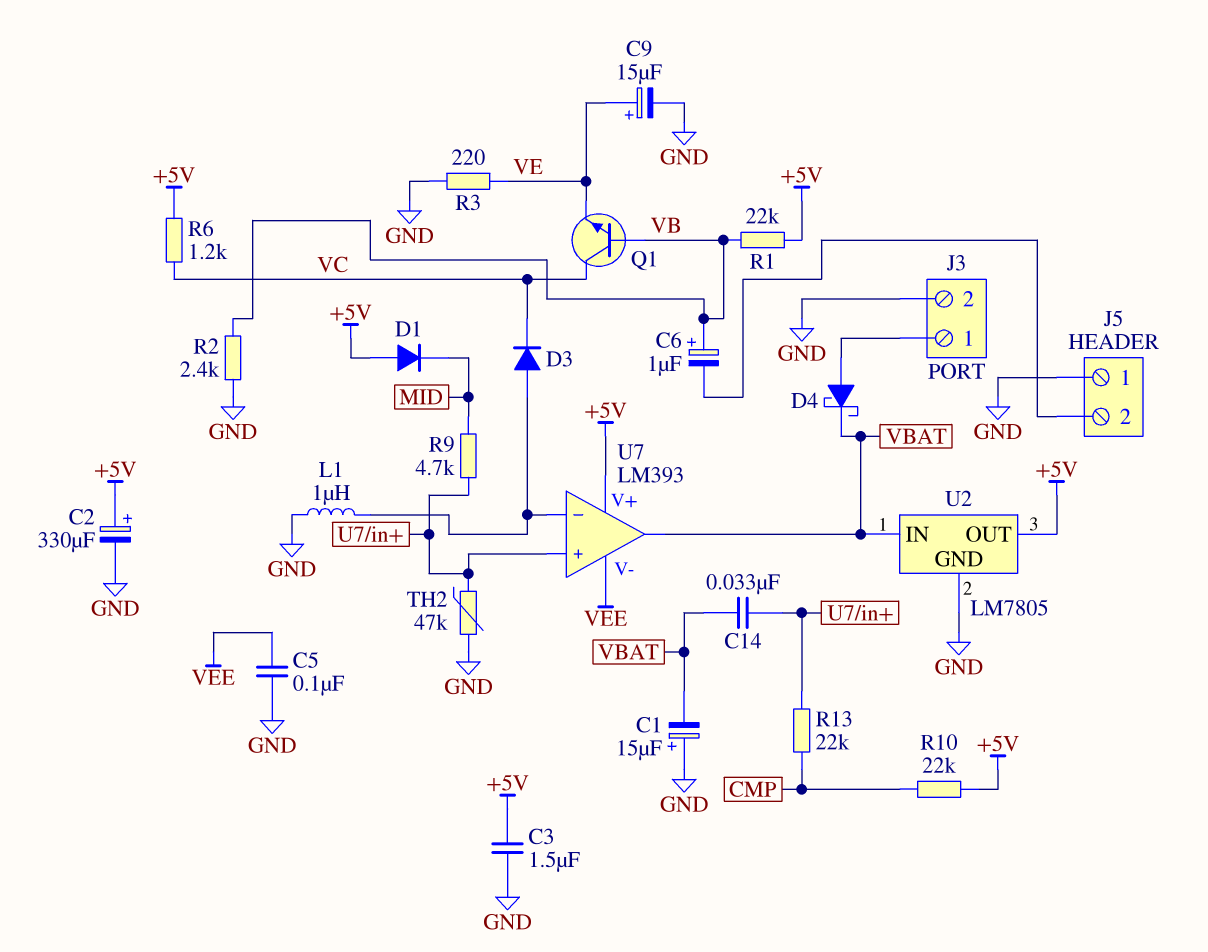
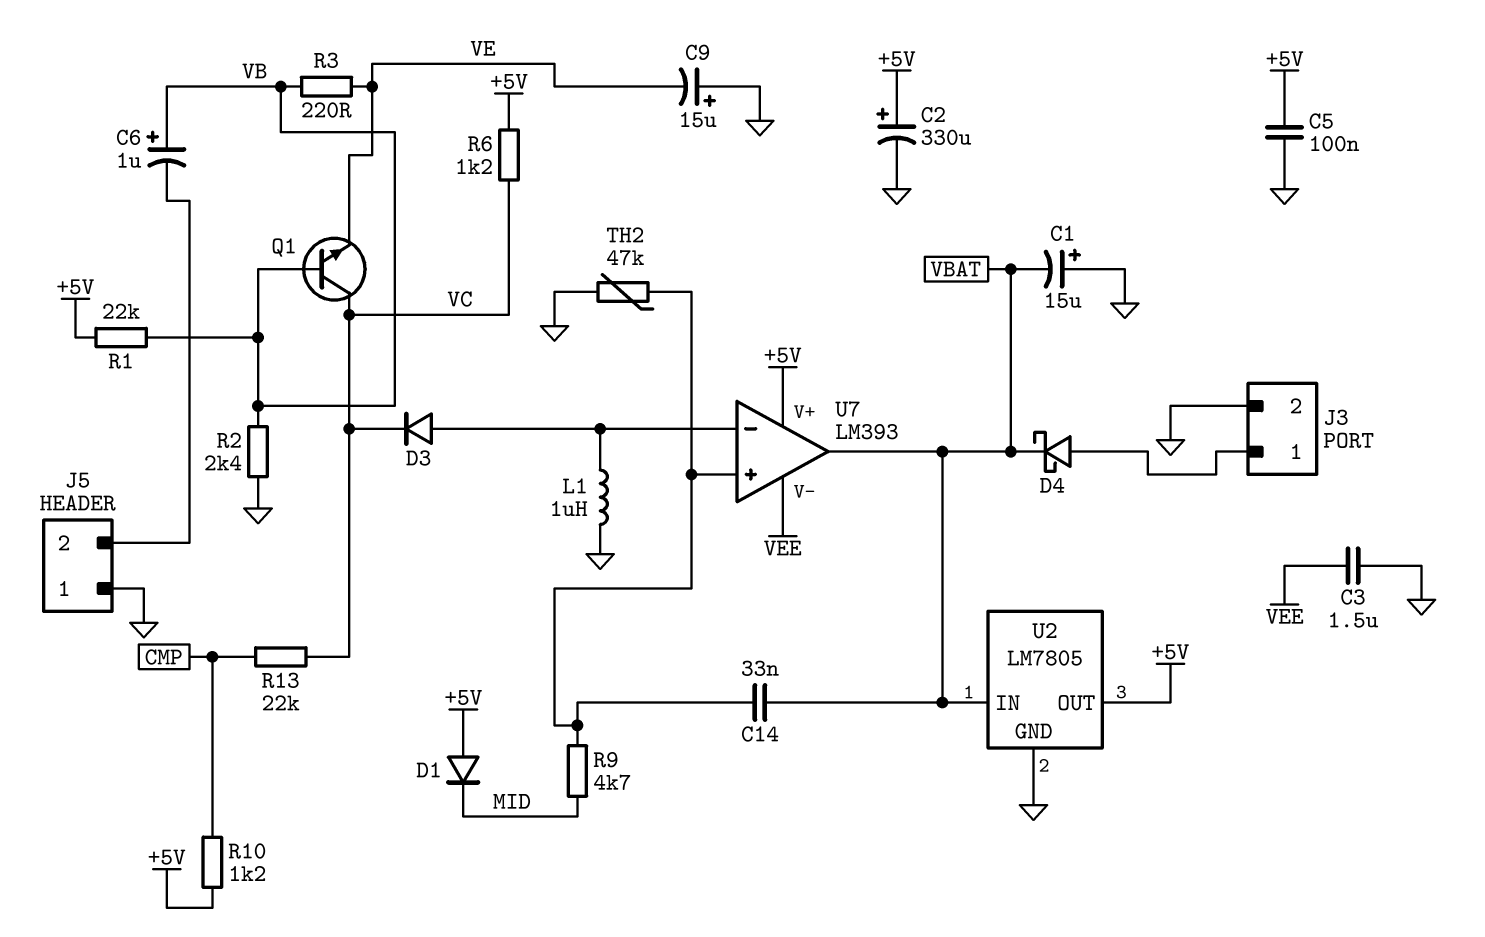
C3: 1.5uF (+5V, GND) -> 1.5uF (GND, VEE)
C5: 100nF (GND, VEE) -> 100nF (+5V, GND)
C9: 15uF (plus VE, minus GND) -> 15uF (plus GND, minus VE)
R3: 220 (GND, VE) -> 220 (VB, VE)
R10: 22k (+5V, CMP) -> 1.2k (+5V, CMP)
R13: 22k (CMP, U7/in+) -> 22k (CMP, VC)

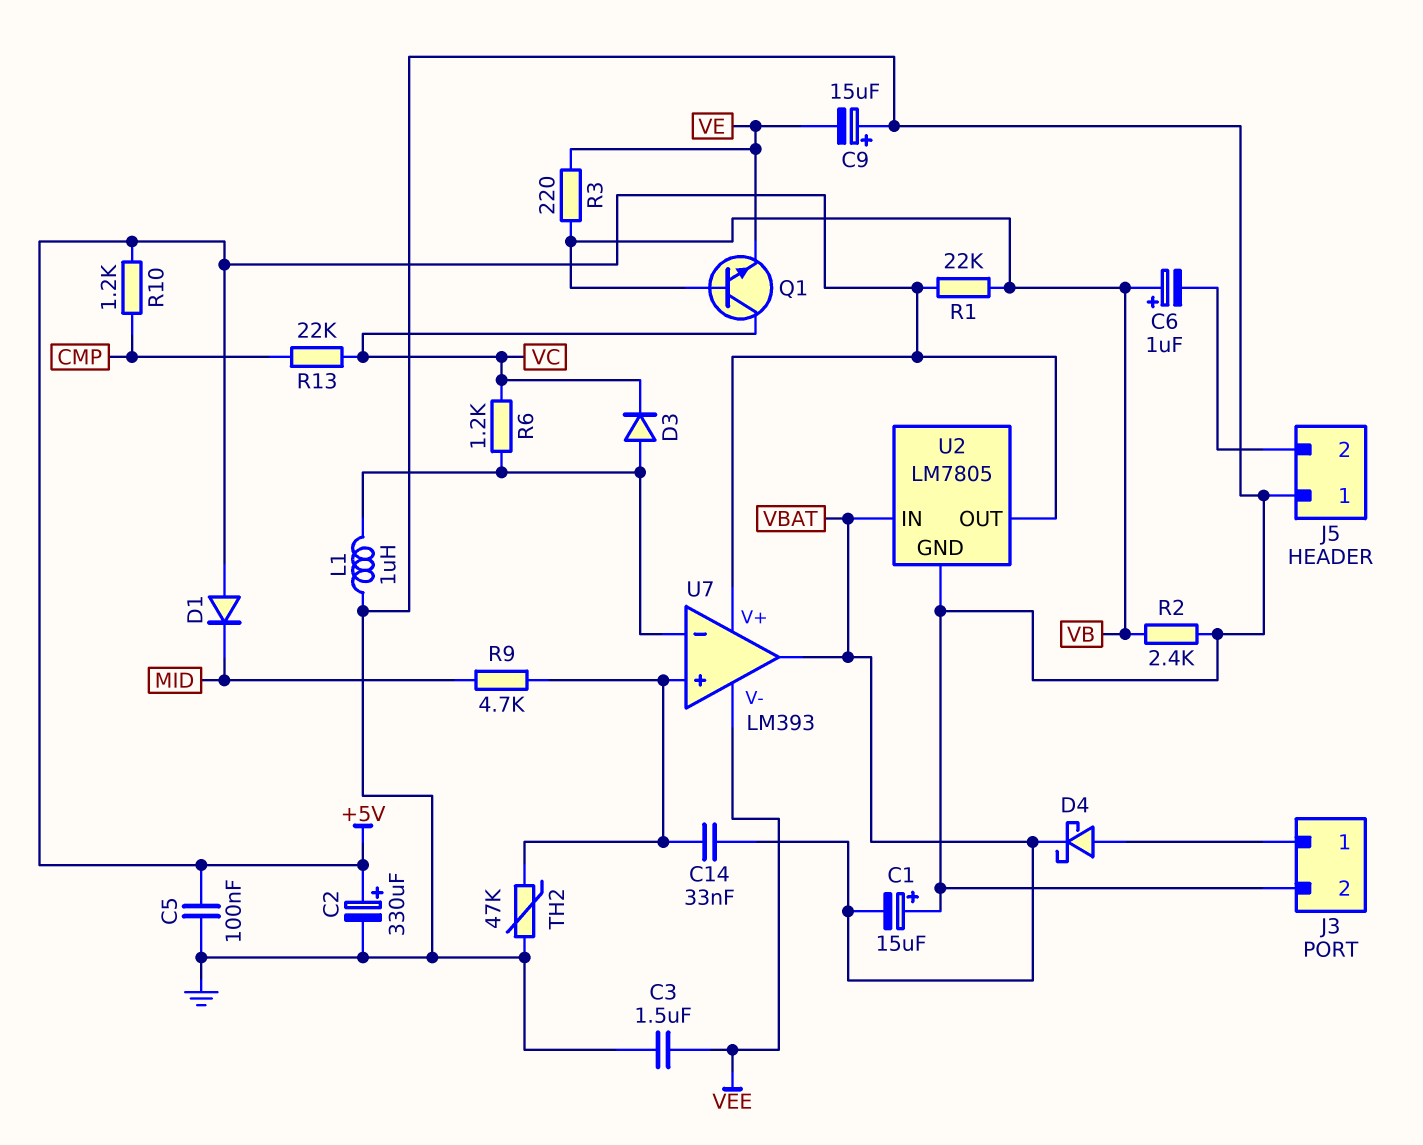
R6: 1.2k (+5V, VC) -> 1.2k (U7/in-, VC)

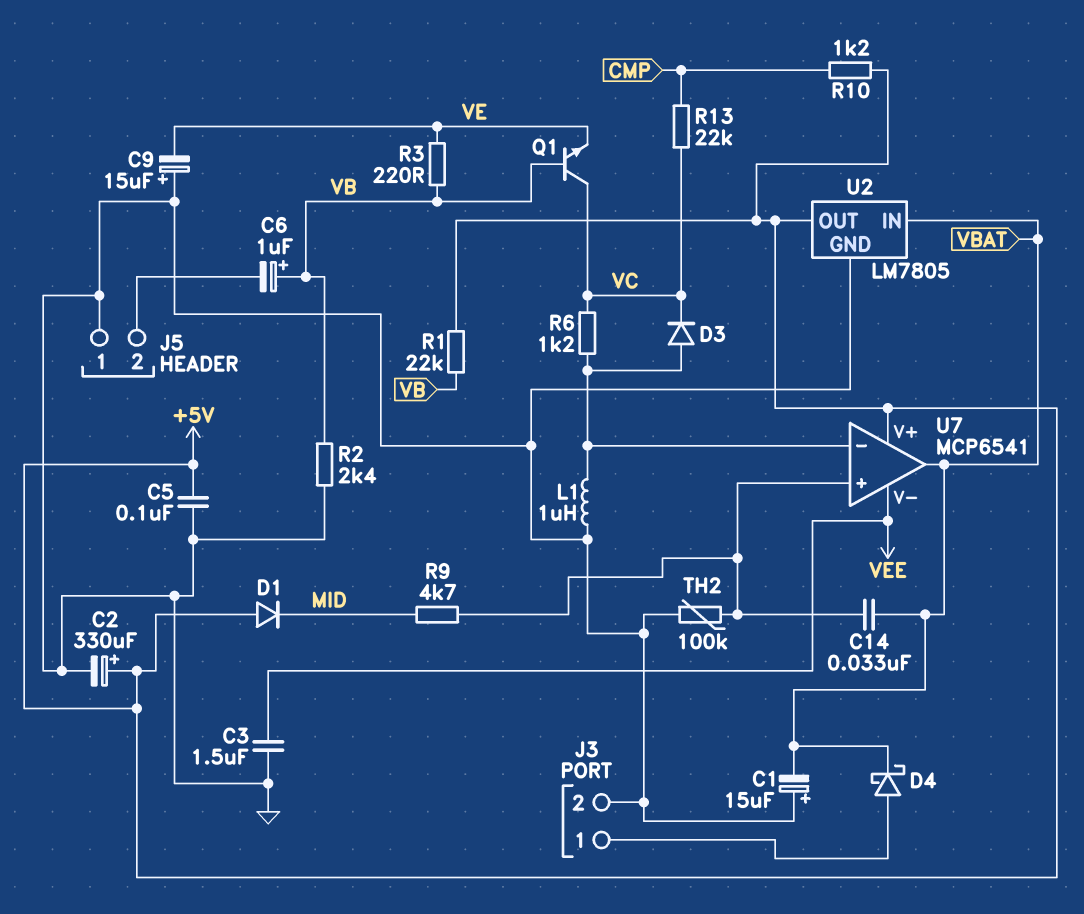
TH2: 47k (GND, U7/in+) -> 100k (GND, U7/in+)
U7: LM393 -> MCP6541

